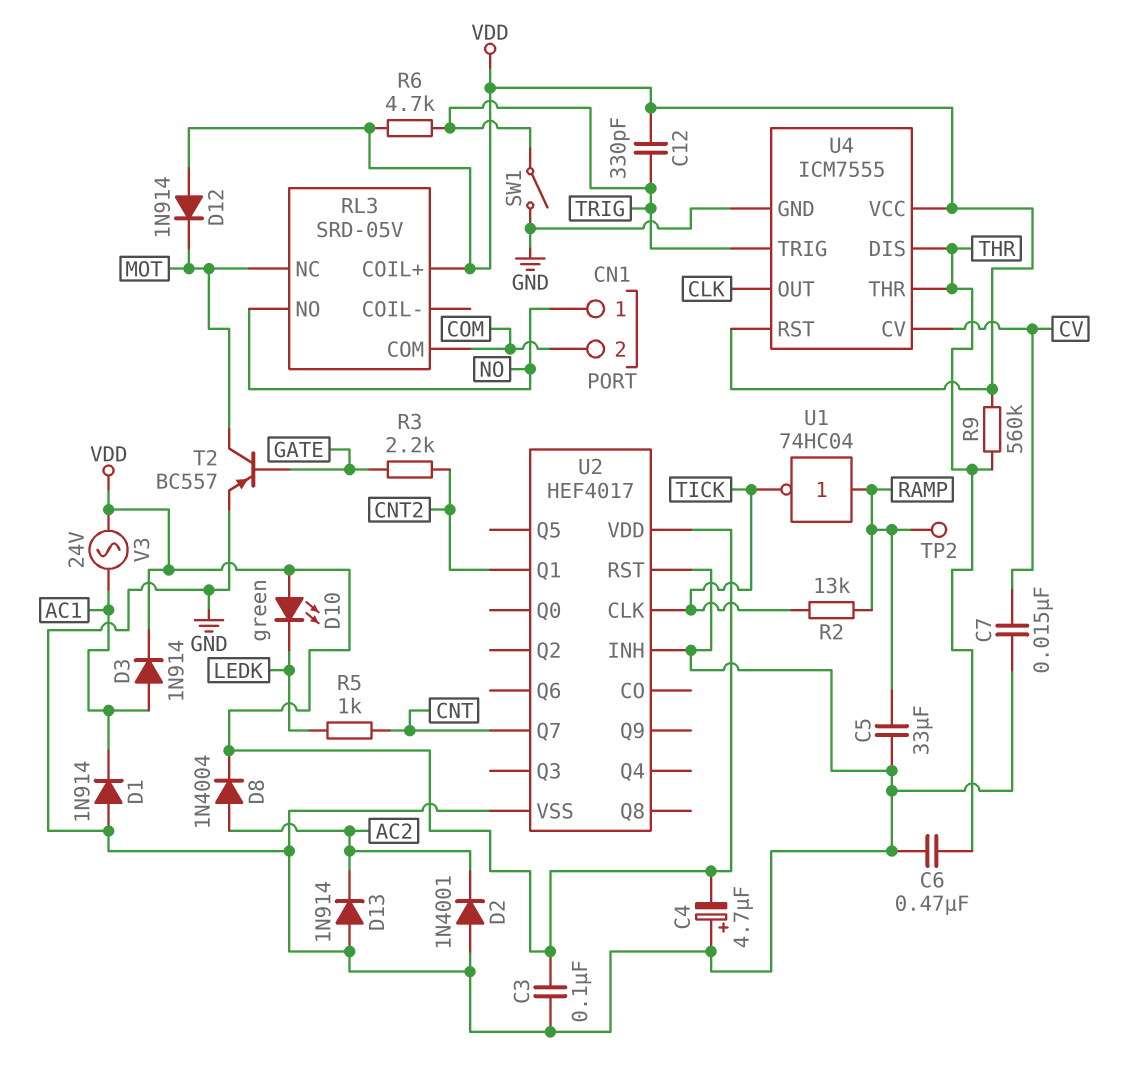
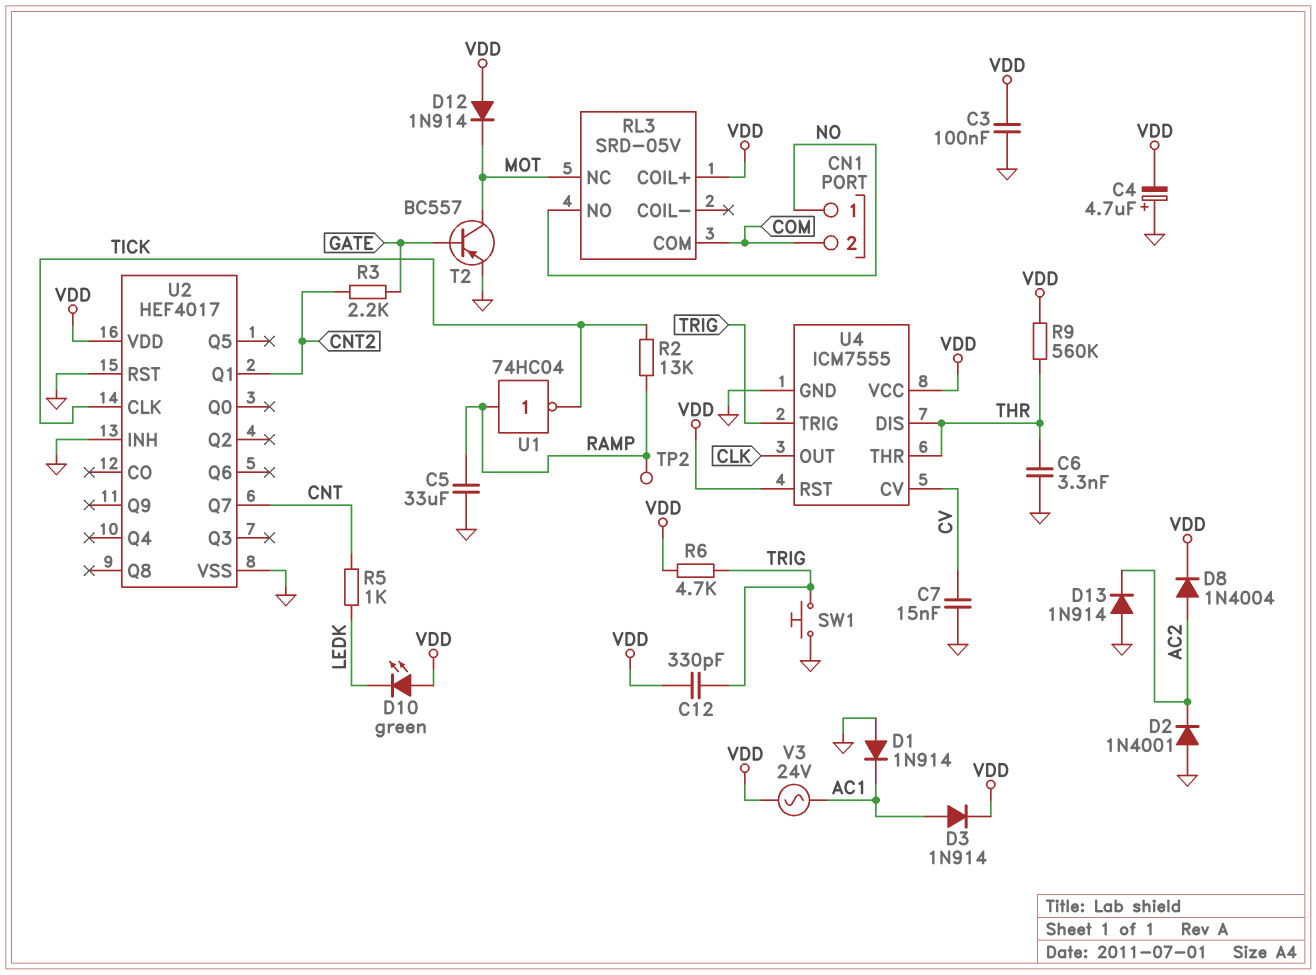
C6: 470nF (GND, THR) -> 3.3nF (GND, THR)
SW1: switch (GND, TRIG) -> button (GND, TRIG)

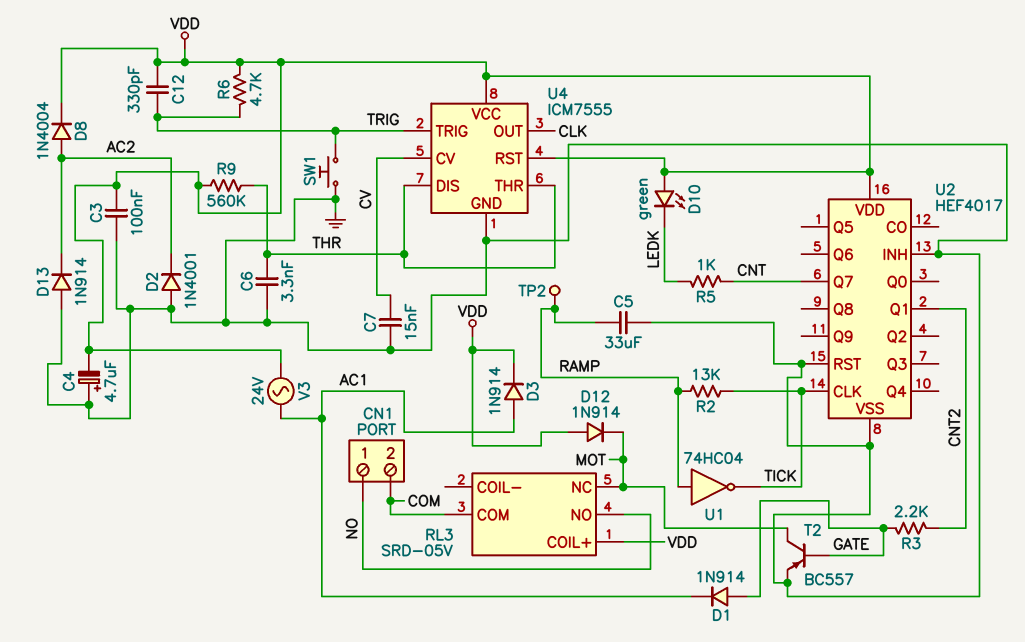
D1: diode 1N914 (A GND, K AC1) -> diode 1N914 (A GATE, K AC1)

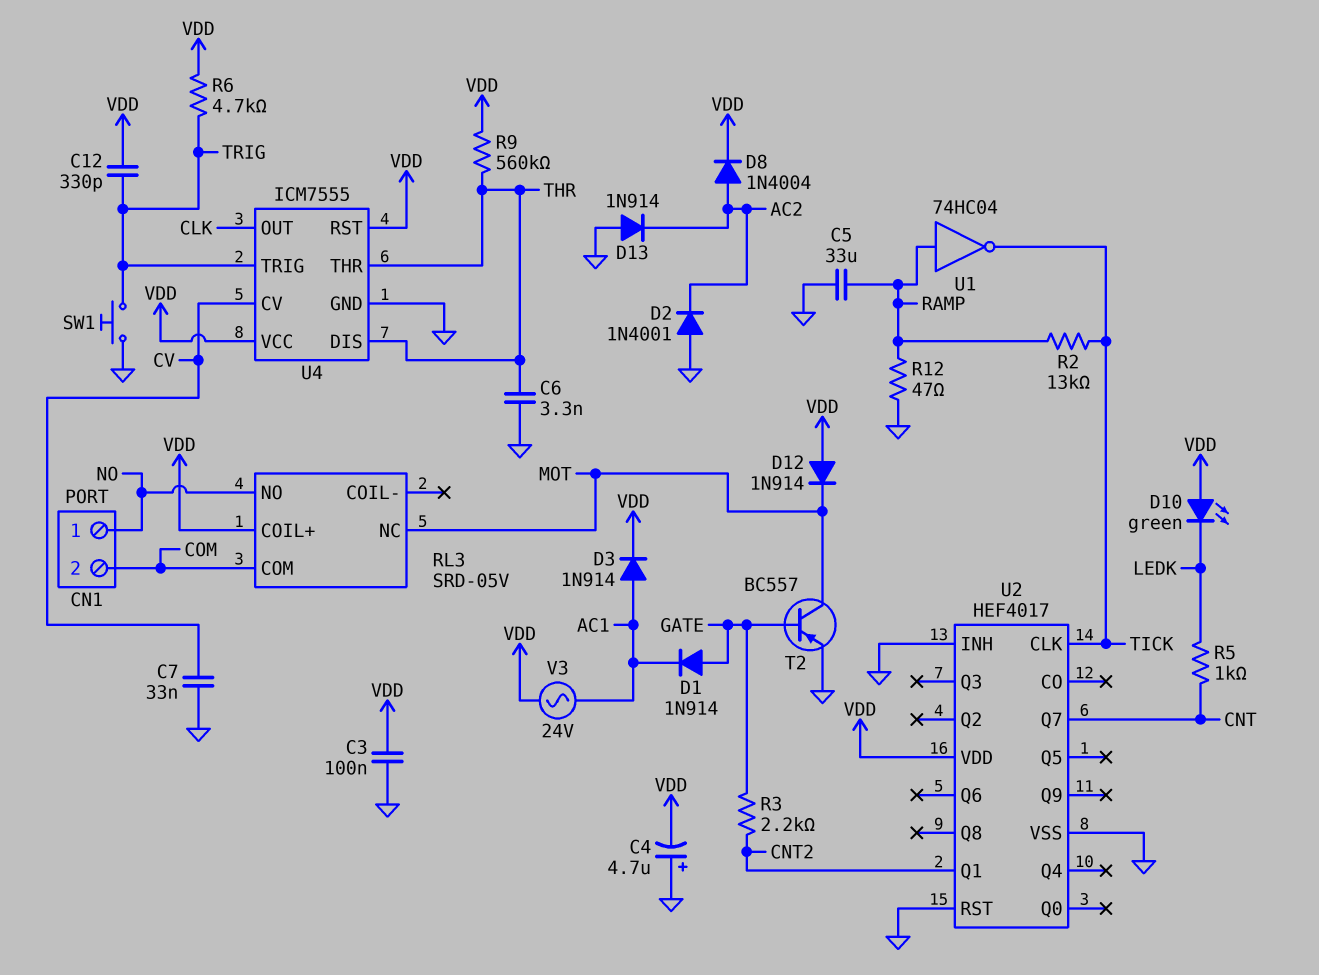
C7: 15nF (CV, GND) -> 33nF (CV, GND)
R12: none -> 47 (GND, RAMP)
TP2: test point (RAMP) -> none

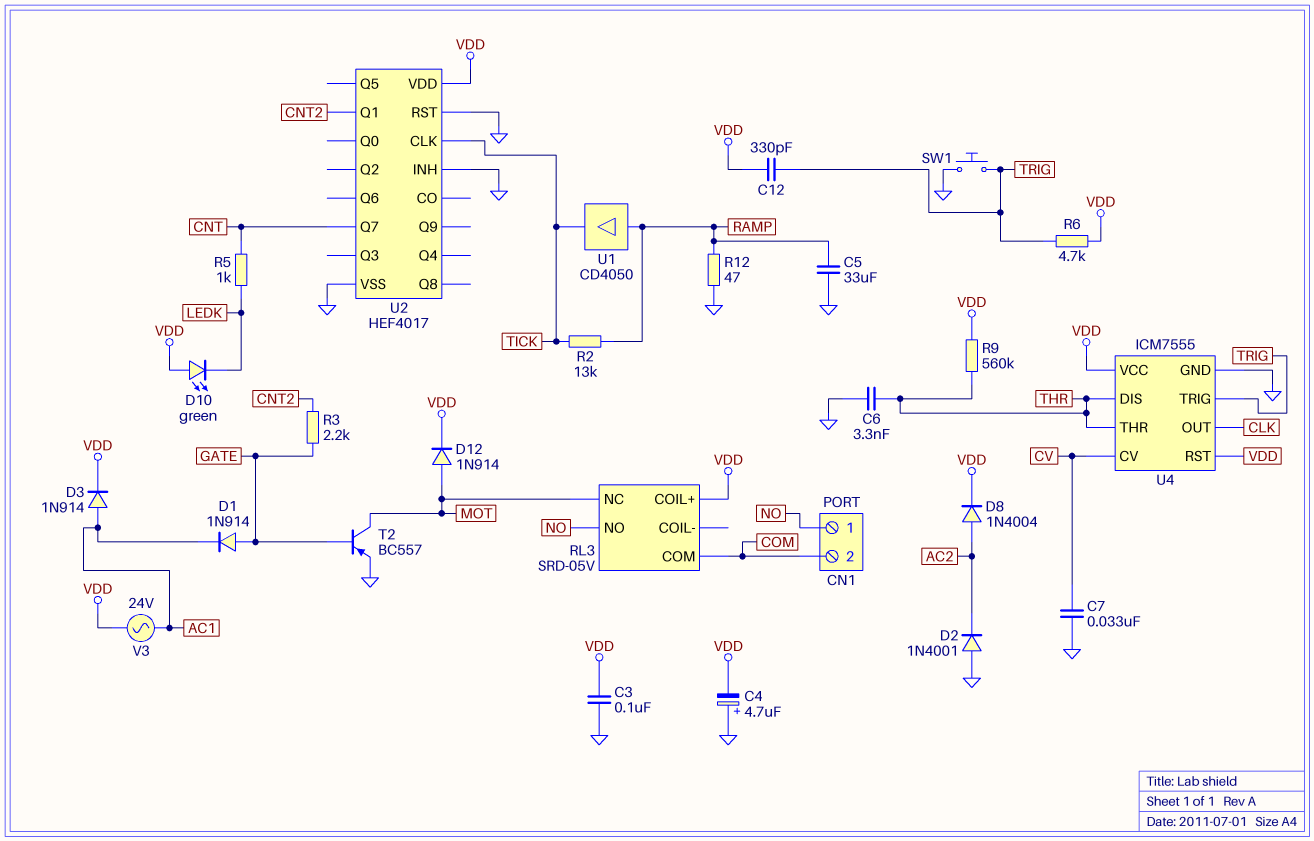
D12: diode 1N914 (A VDD, K MOT) -> diode 1N914 (A MOT, K VDD)
D13: diode 1N914 (A GND, K AC2) -> none
U1: NOT 74HC04 (in RAMP, out TICK) -> buffer CD4050 (in RAMP, out TICK)

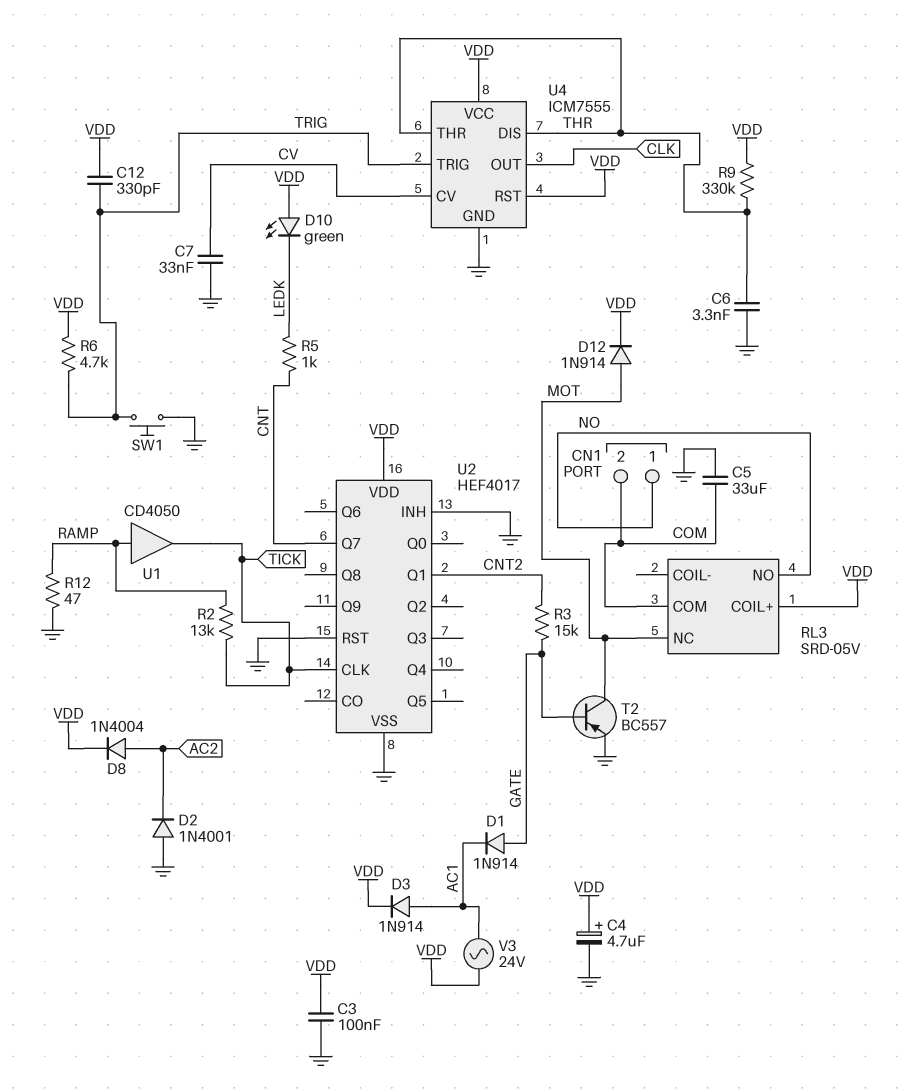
C4: 4.7uF (plus GND, minus VDD) -> 4.7uF (plus VDD, minus GND)
C5: 33uF (GND, RAMP) -> 33uF (COM, GND)
R3: 2.2k (CNT2, GATE) -> 15k (CNT2, GATE)
R9: 560k (THR, VDD) -> 330k (THR, VDD)

